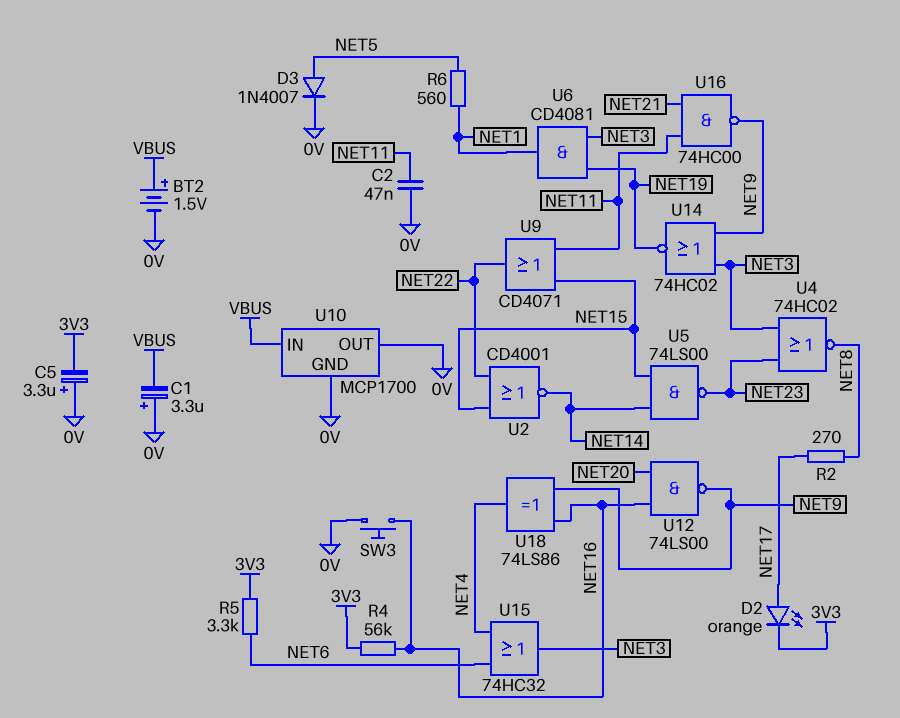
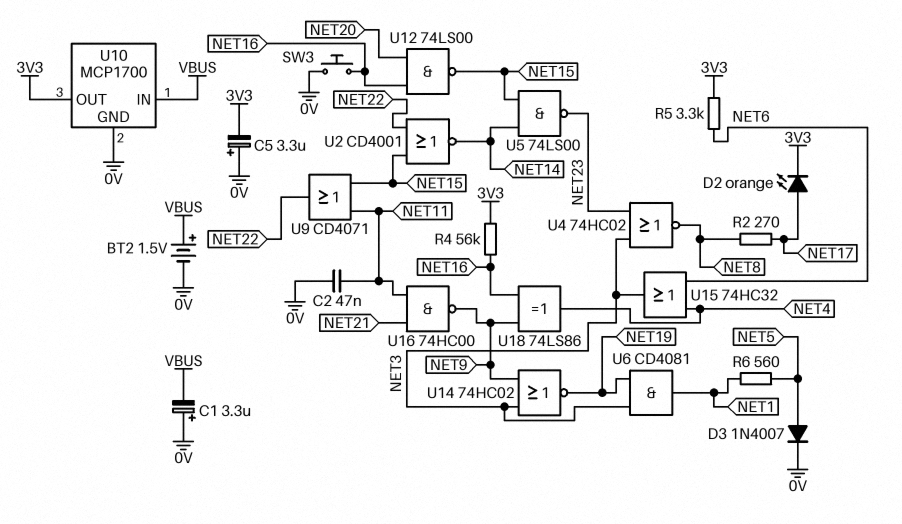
U10 pin OUT: 0V -> 3V3
U12: NAND 74LS00 (in NET16, in NET20, out NET9) -> NAND 74LS00 (in NET16, in NET20, out NET15)

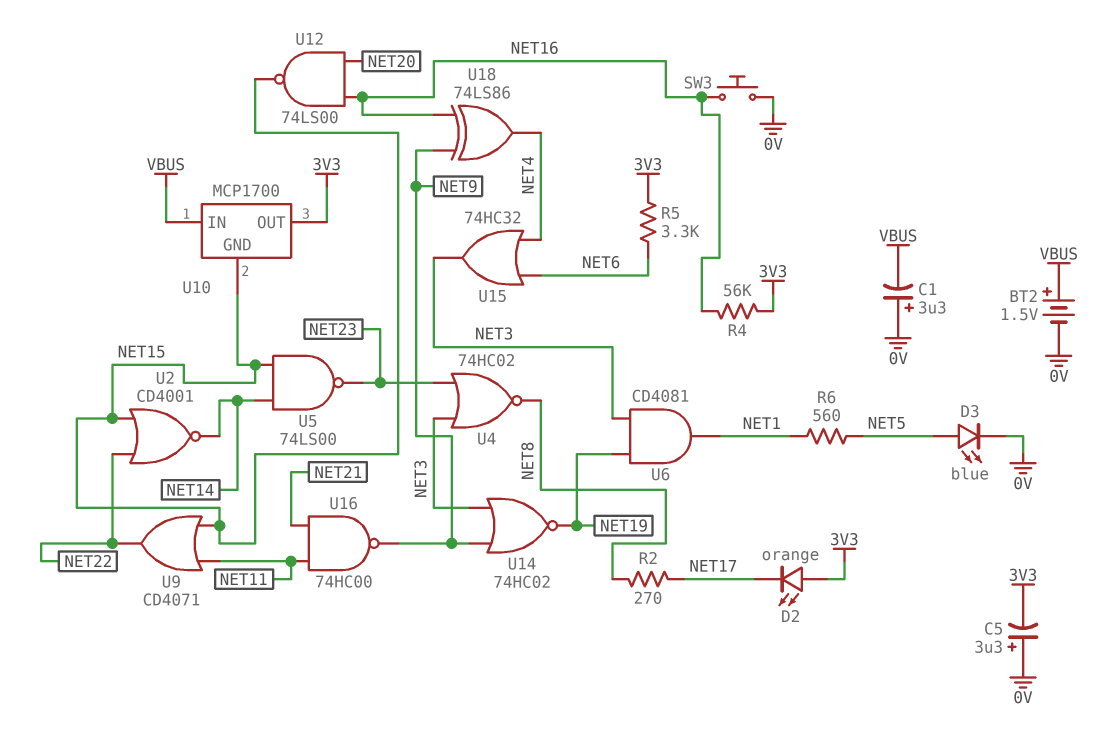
C2: 47nF (0V, NET11) -> none
D2: LED orange (A NET17, K 3V3) -> LED orange (A 3V3, K NET17)
D3: diode 1N4007 (A NET5, K 0V) -> LED blue (A NET5, K 0V)
U10 pin GND: 0V -> NET15

